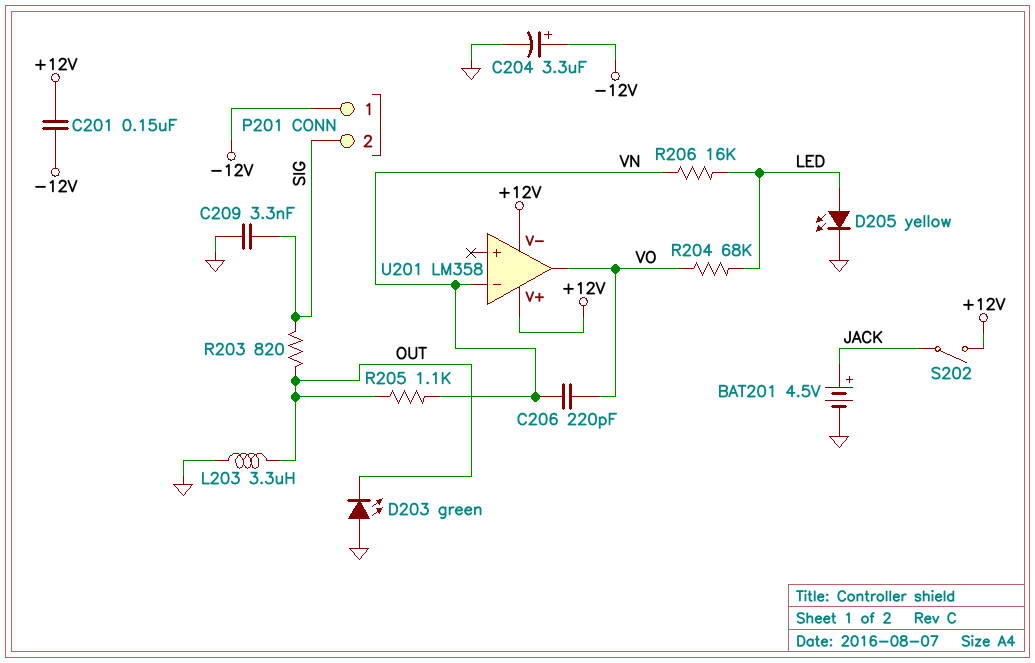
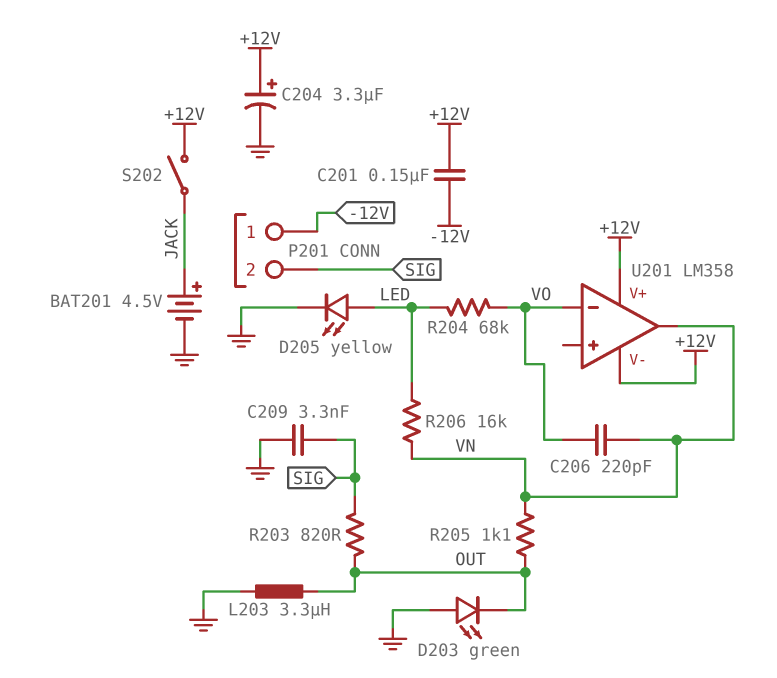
C204: 3.3uF (plus -12V, minus GND) -> 3.3uF (plus +12V, minus GND)
U201 pin in-: VN -> VO
U201 pin out: VO -> VN

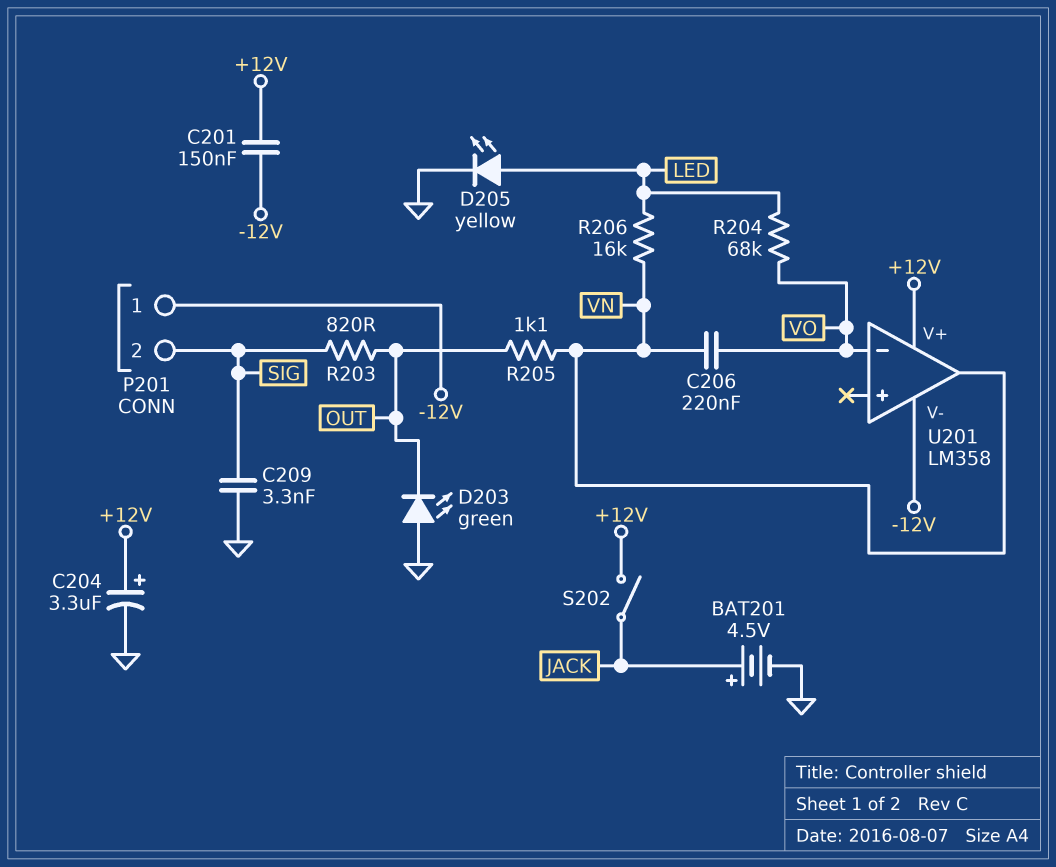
C206: 220pF (VN, VO) -> 220nF (VN, VO)
L203: 3.3uH (GND, OUT) -> none
U201 pin V-: +12V -> -12V

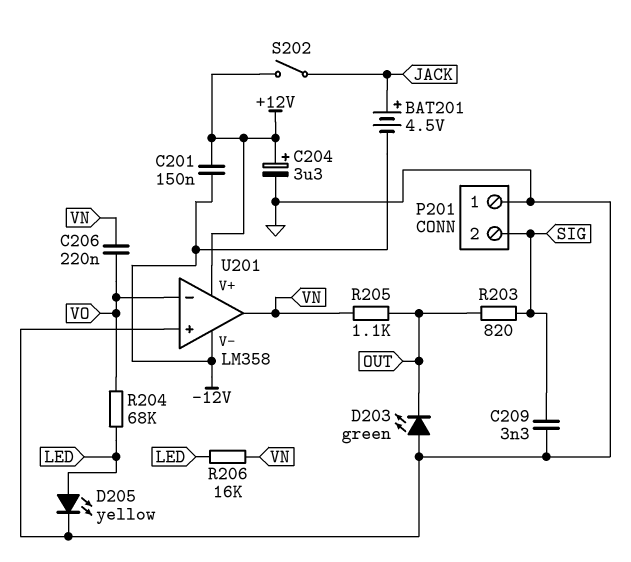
BAT201: 4.5V (plus JACK, minus GND) -> 4.5V (plus JACK, minus -12V)
P201 pin 1: -12V -> GND
U201 pin in+: none -> GND

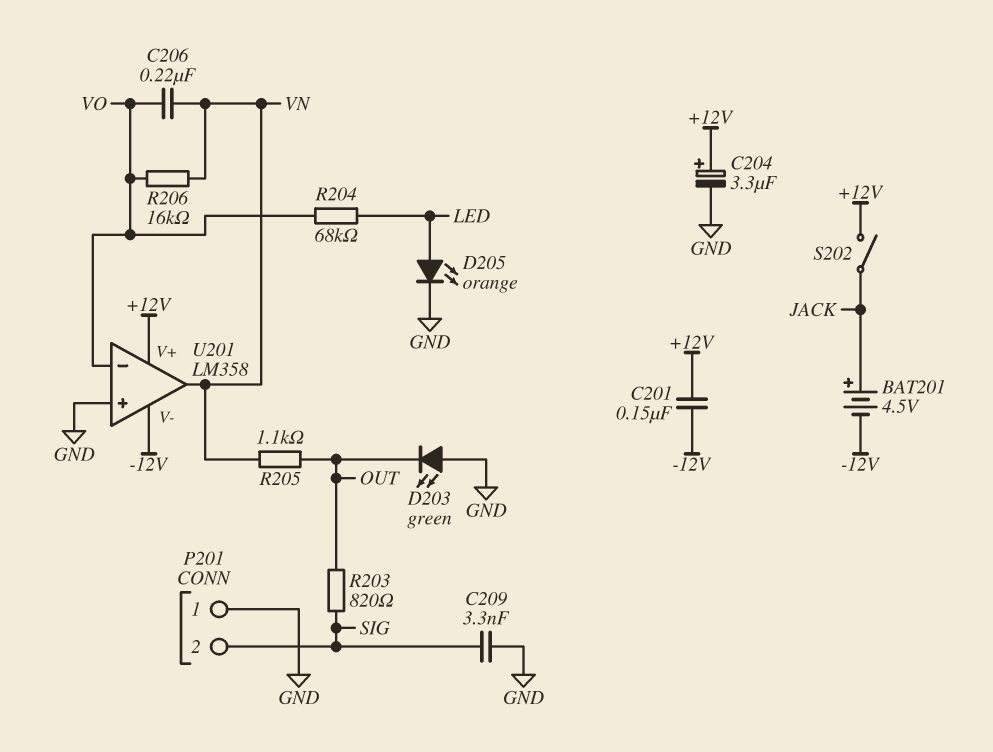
D205: LED yellow (A LED, K GND) -> LED orange (A LED, K GND)
R206: 16k (LED, VN) -> 16k (VN, VO)

